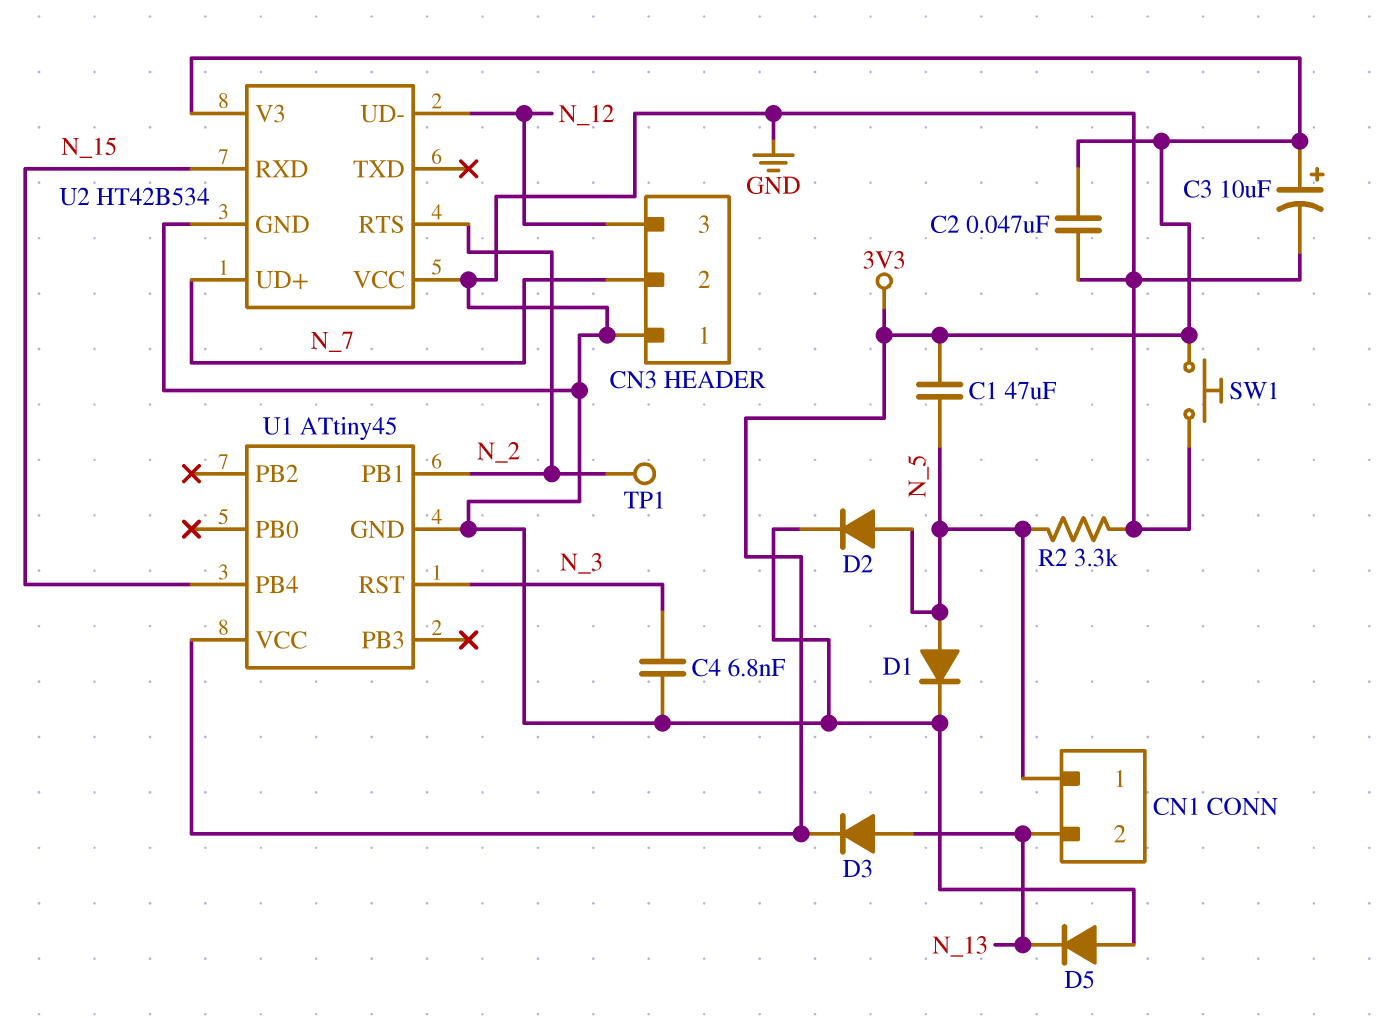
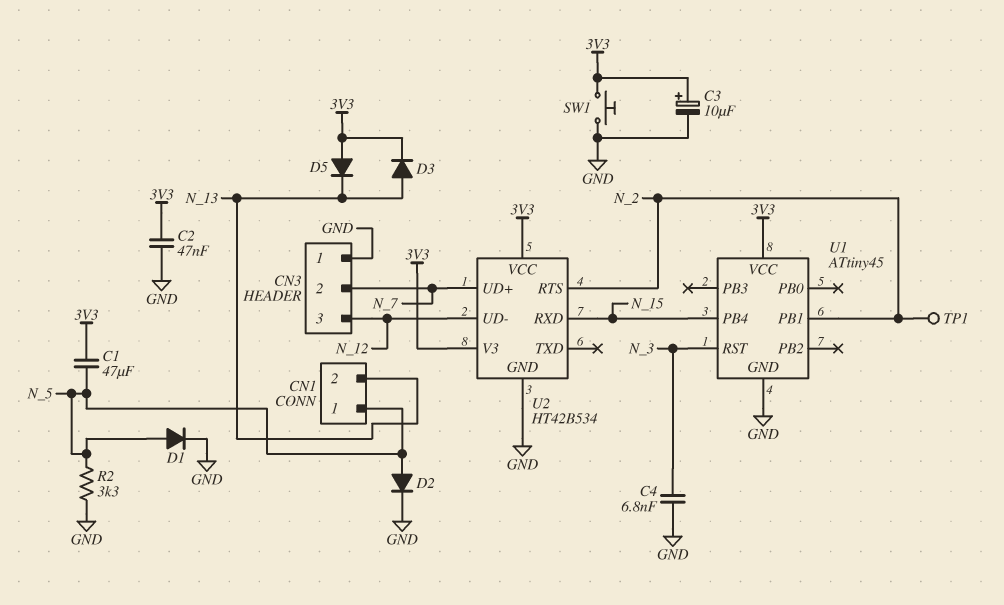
D5: diode (A GND, K N_13) -> diode (A 3V3, K N_13)
U2 pin VCC: GND -> 3V3

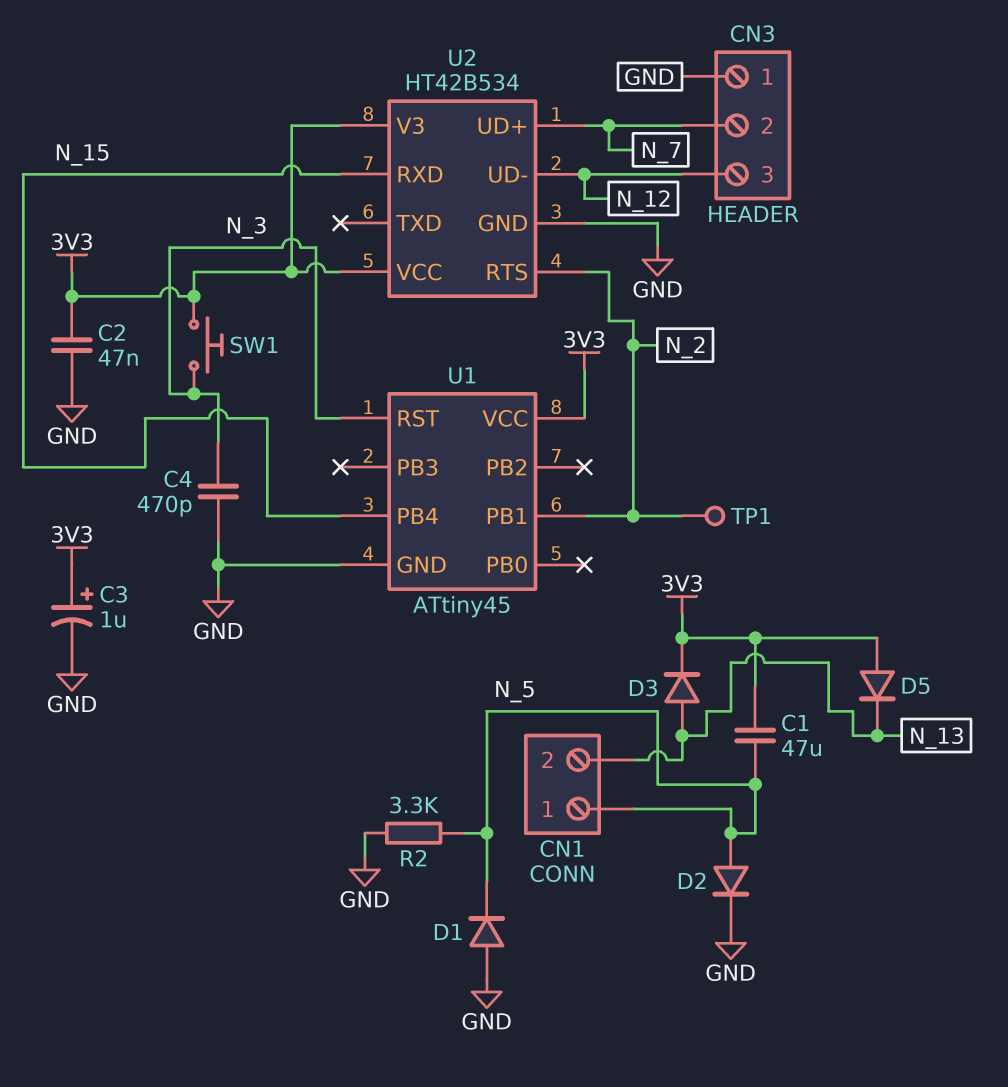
C3: 10uF (plus 3V3, minus GND) -> 1uF (plus 3V3, minus GND)
C4: 6.8nF (GND, N_3) -> 470pF (GND, N_3)
D1: diode (A N_5, K GND) -> diode (A GND, K N_5)
SW1: button (3V3, GND) -> button (3V3, N_3)

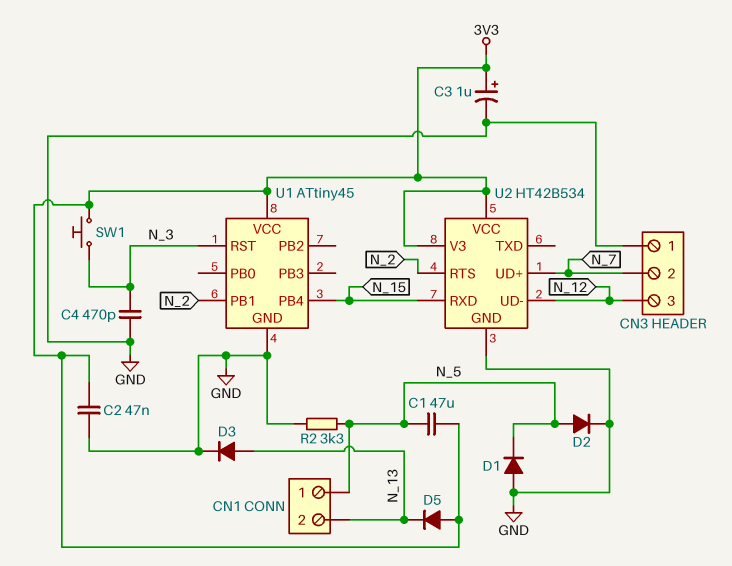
D3: diode (A N_13, K 3V3) -> diode (A N_13, K GND)
TP1: test point (N_2) -> none

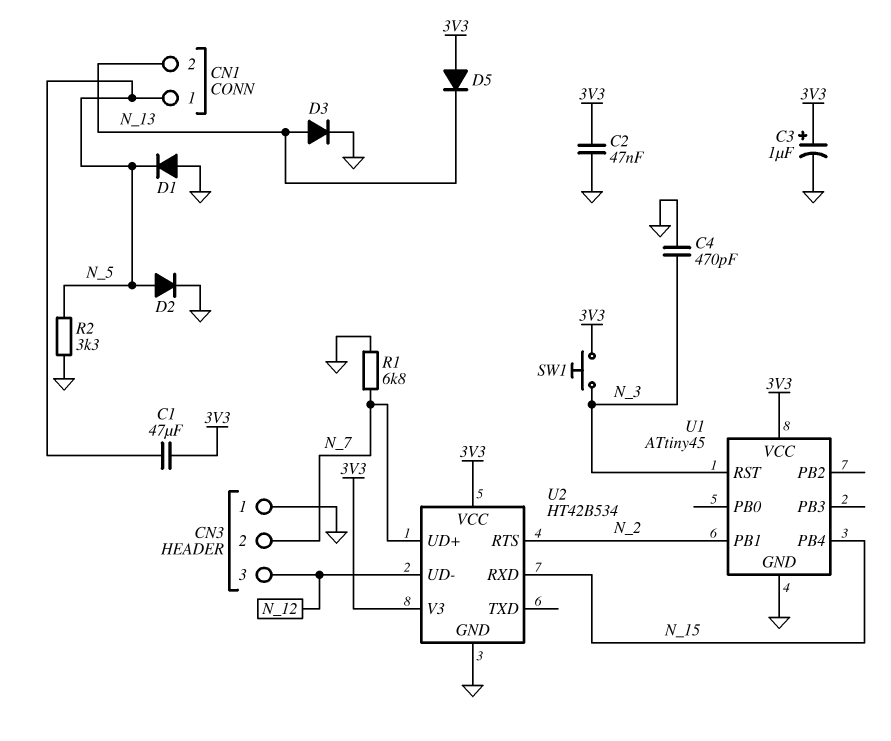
R1: none -> 6.8k (GND, N_7)

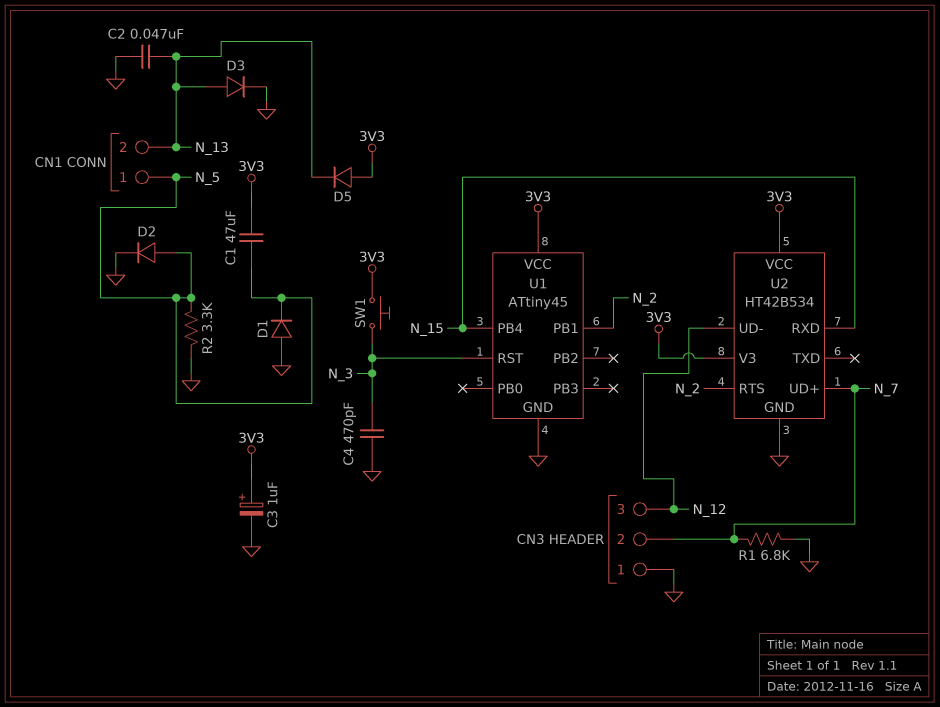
C2: 47nF (3V3, GND) -> 47nF (GND, N_13)

